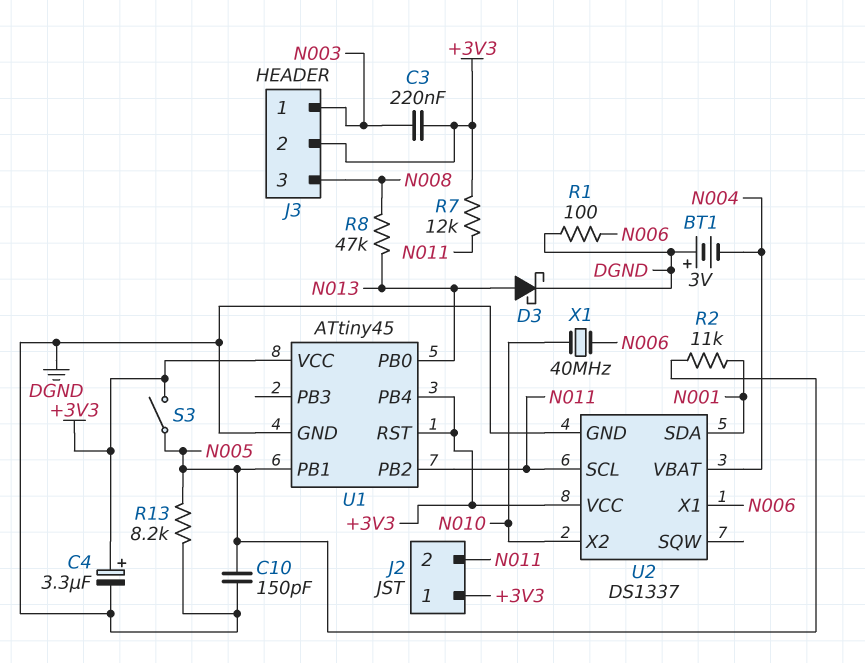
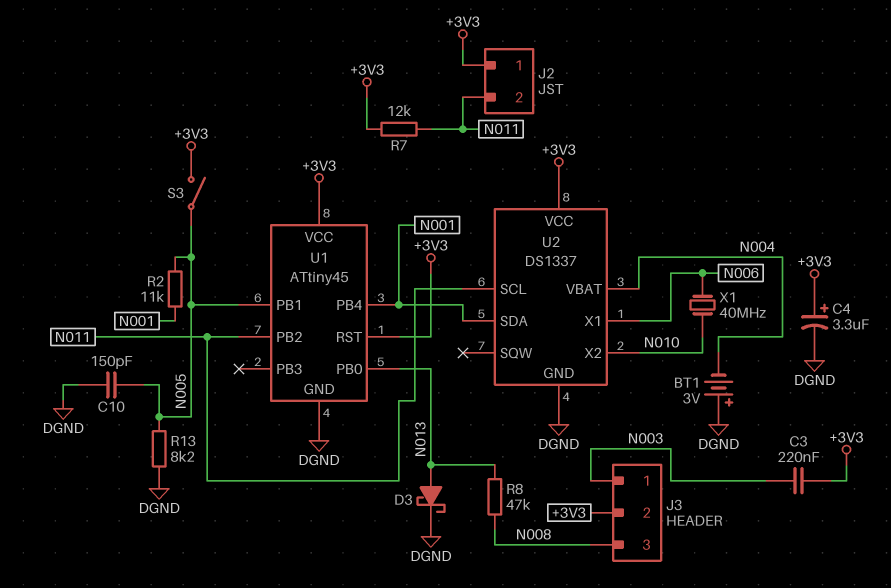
R1: 100 (DGND, N006) -> none
U1 pin PB4: +3V3 -> N001

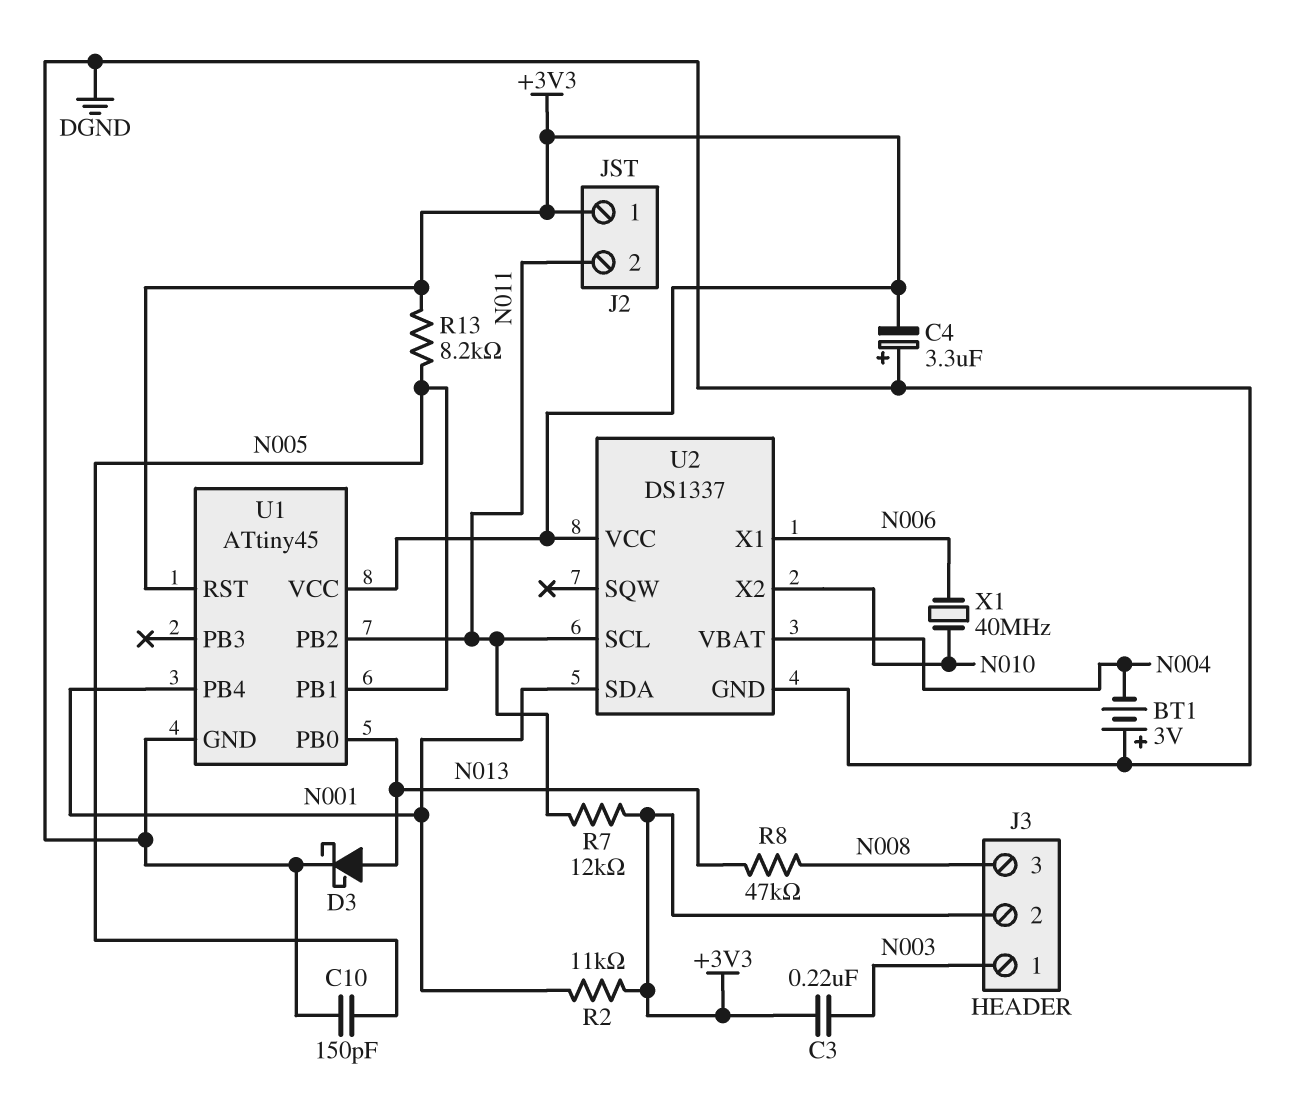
C4: 3.3uF (plus +3V3, minus DGND) -> 3.3uF (plus DGND, minus +3V3)
R2: 11k (N001, N005) -> 11k (+3V3, N001)
R13: 8.2k (DGND, N005) -> 8.2k (+3V3, N005)
S3: switch (+3V3, N005) -> none

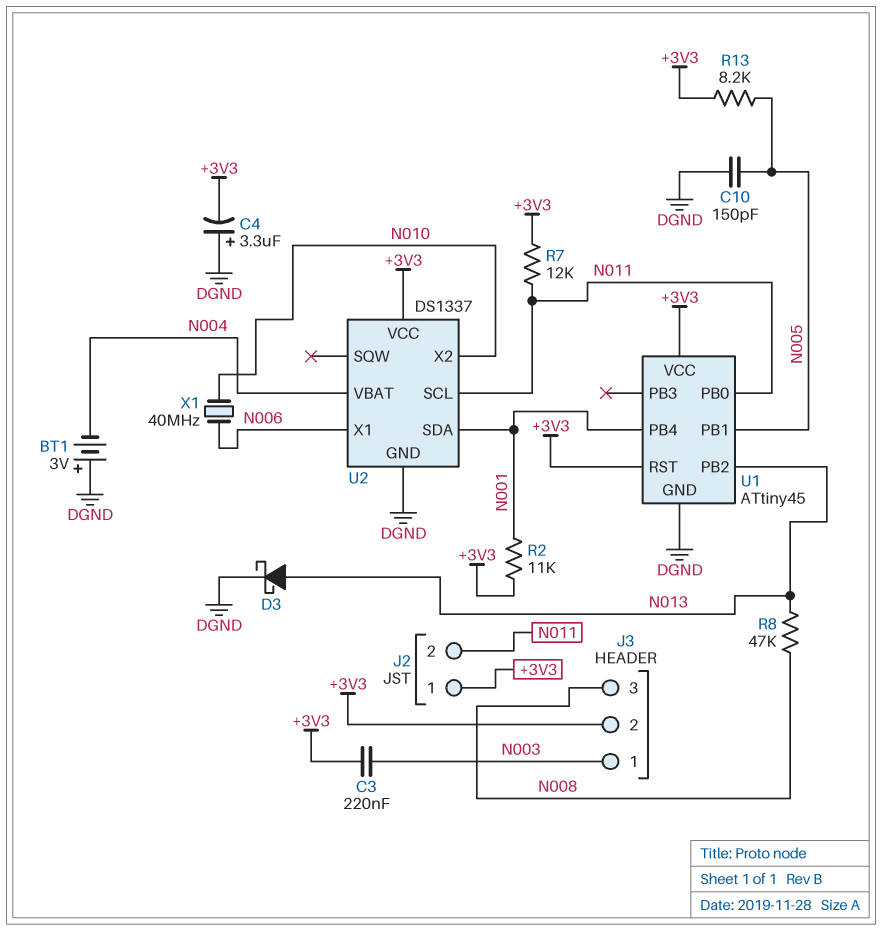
U1 pin PB0: N013 -> N011
U1 pin PB2: N011 -> N013

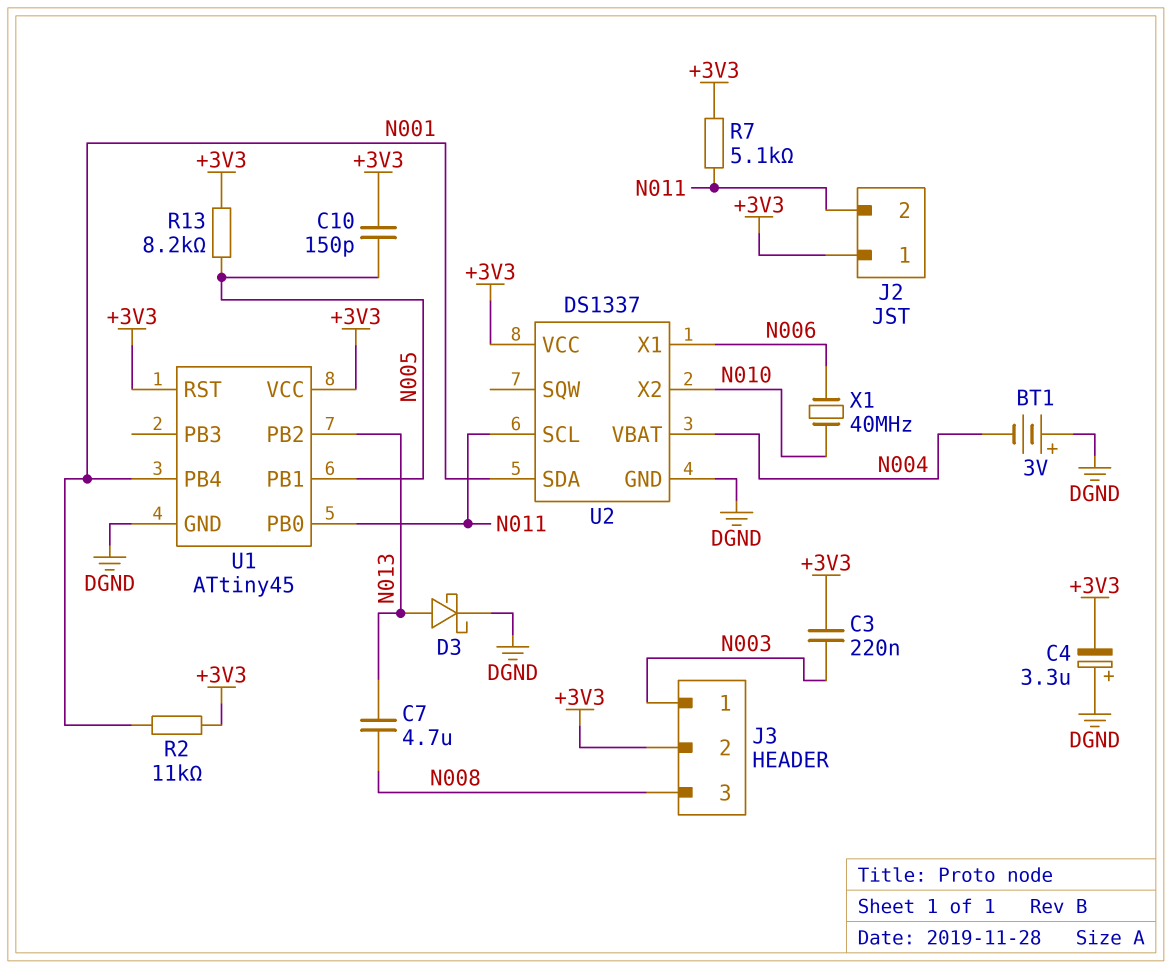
C7: none -> 4.7uF (N008, N013)
C10: 150pF (DGND, N005) -> 150pF (+3V3, N005)
R7: 12k (+3V3, N011) -> 5.1k (+3V3, N011)
R8: 47k (N008, N013) -> none

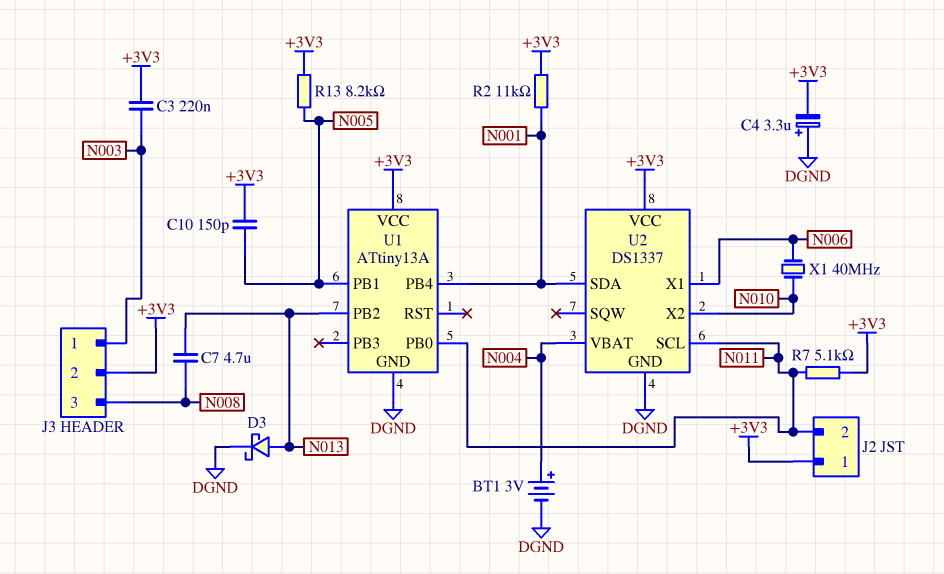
BT1: 3V (plus DGND, minus N004) -> 3V (plus N004, minus DGND)
U1: ATtiny45 -> ATtiny13A
U1 pin RST: +3V3 -> none

